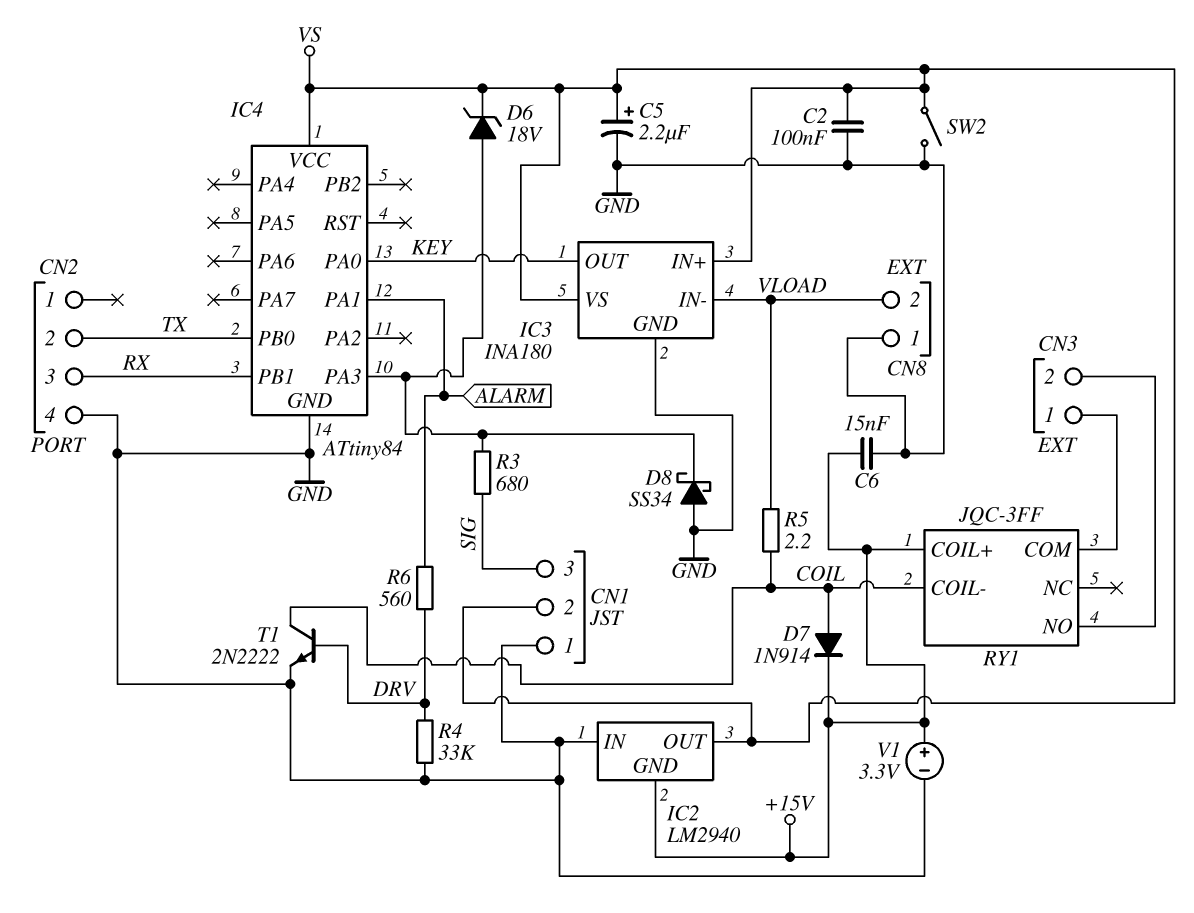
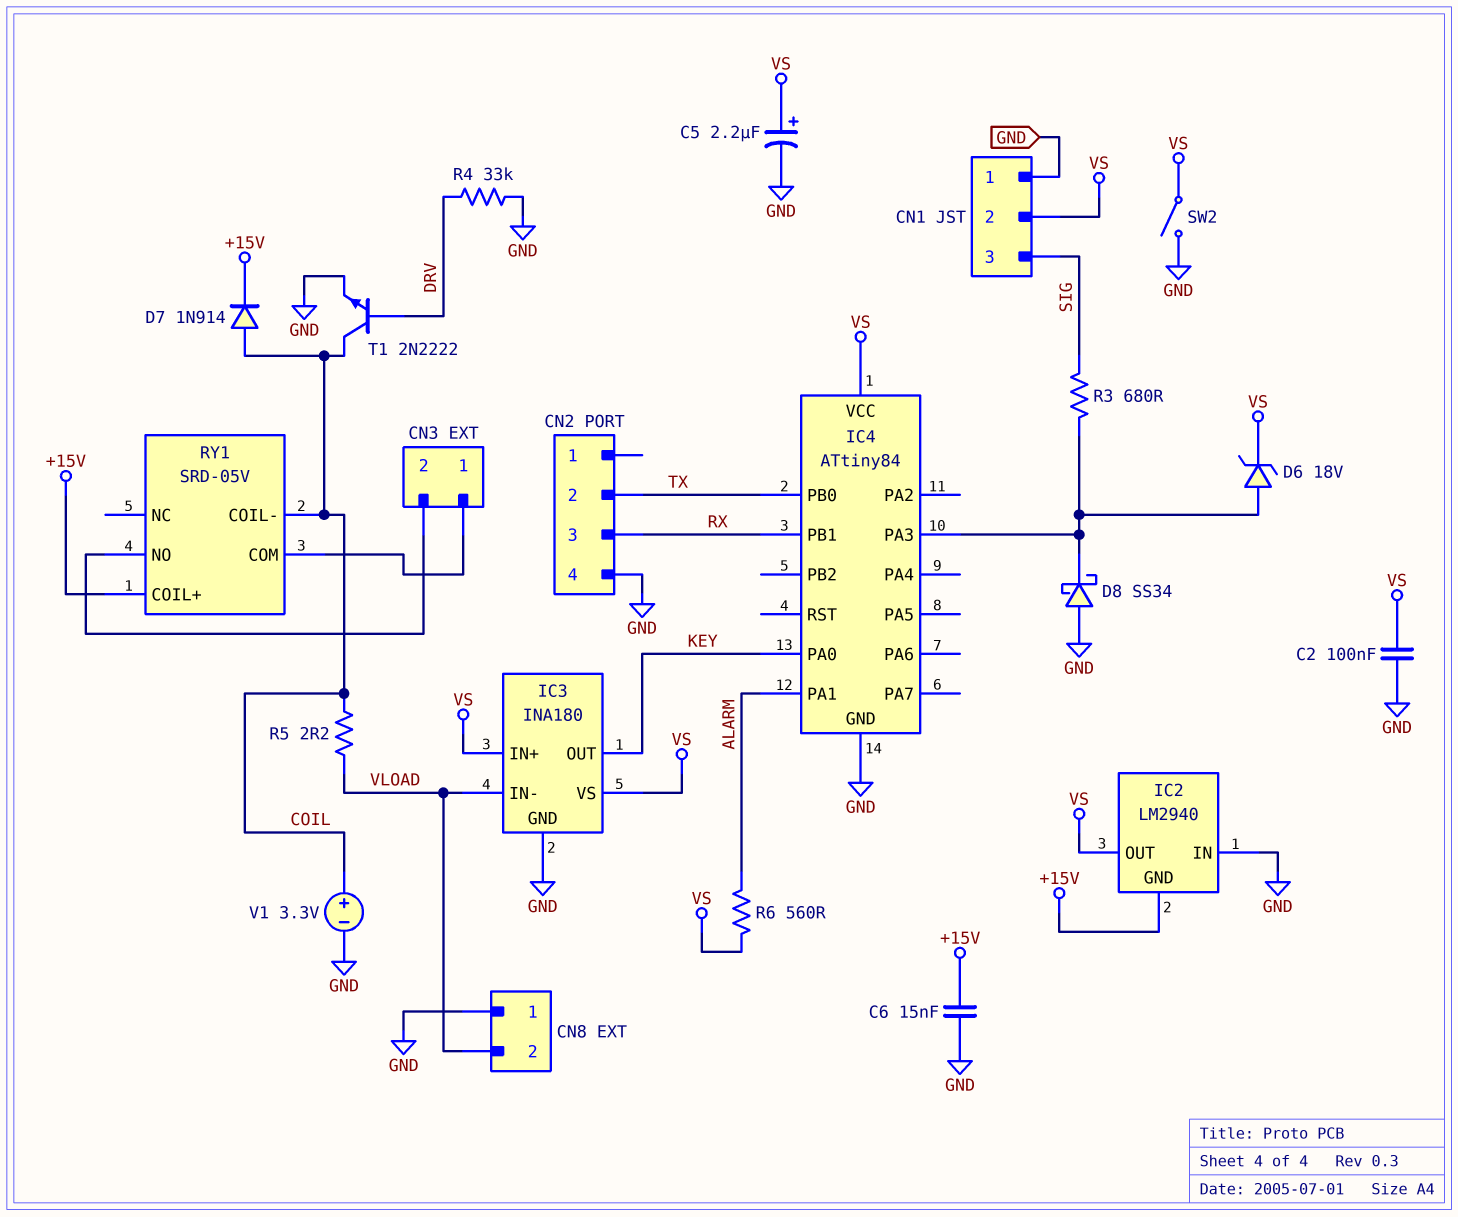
R6: 560 (ALARM, DRV) -> 560 (ALARM, VS)
RY1: JQC-3FF -> SRD-05V
V1: 3.3V (plus +15V, minus GND) -> 3.3V (plus COIL, minus GND)

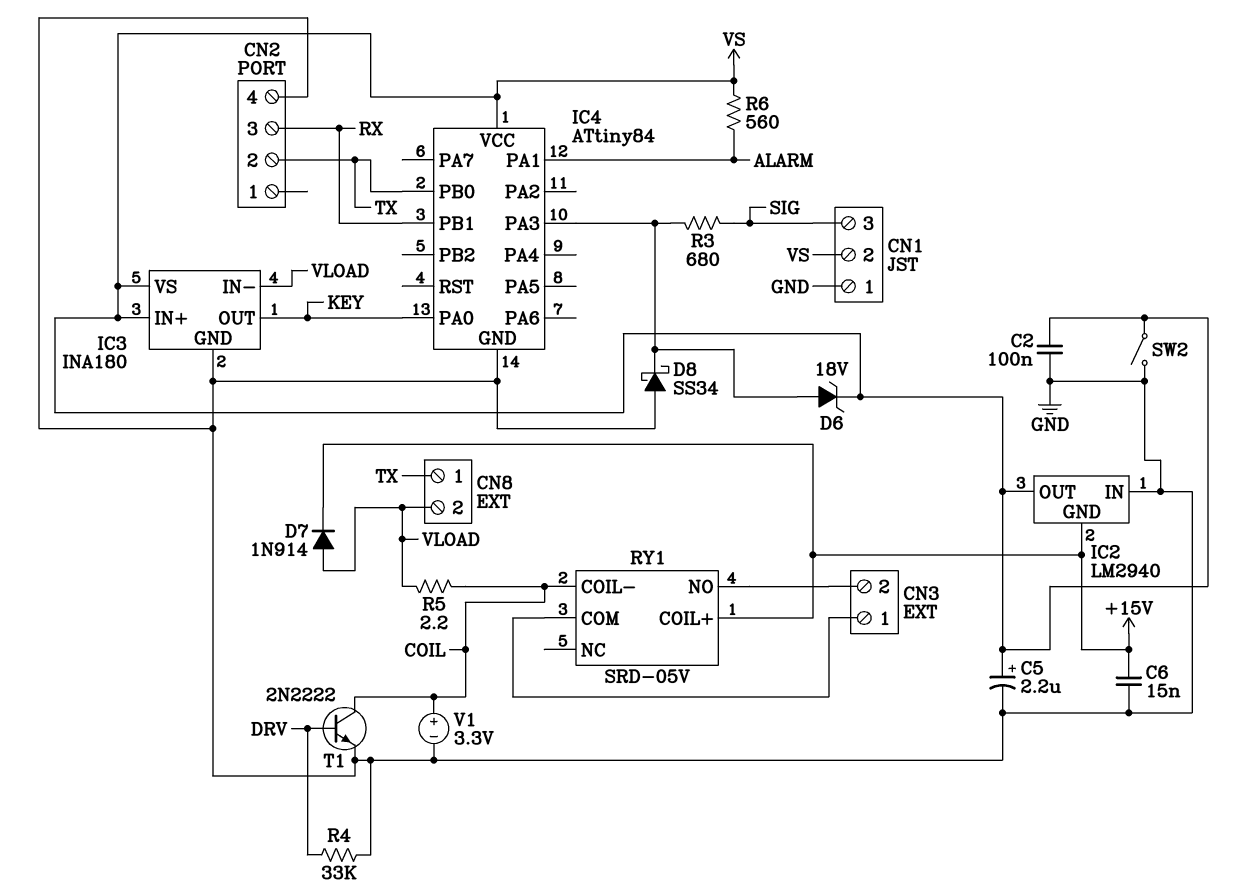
CN8 pin 1: GND -> TX
D7: diode 1N914 (A COIL, K +15V) -> diode 1N914 (A VLOAD, K +15V)

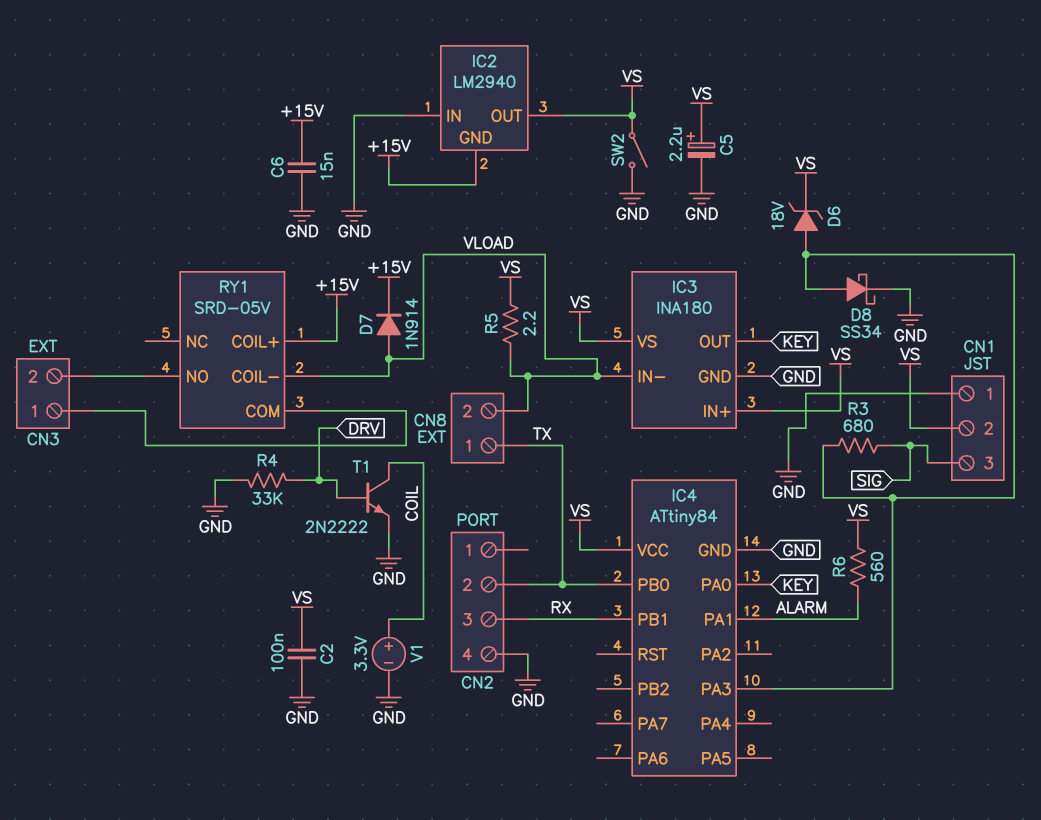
D8: schottky SS34 (A GND, K IC4/PA3) -> schottky SS34 (A IC4/PA3, K GND)
R5: 2.2 (COIL, VLOAD) -> 2.2 (VLOAD, VS)
RY1 pin COIL-: COIL -> VLOAD

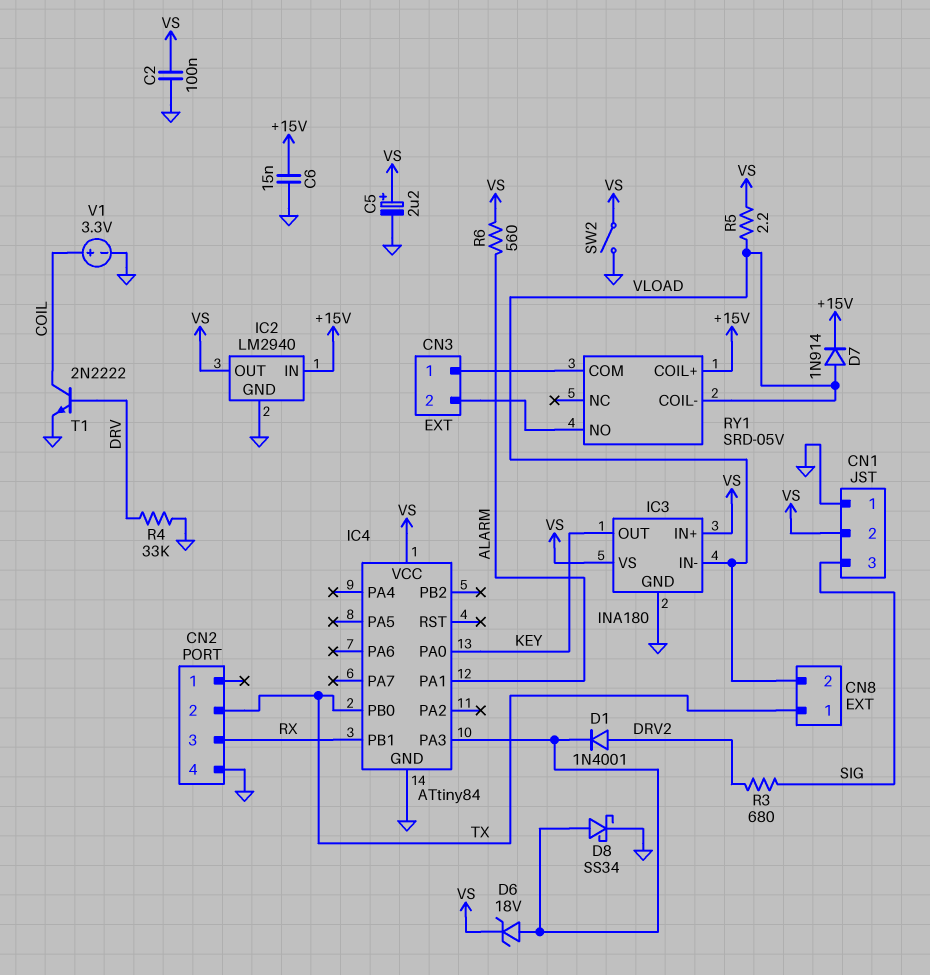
D1: none -> diode 1N4001 (A DRV2, K IC4/PA3)
IC2 pin GND: +15V -> GND
IC2 pin IN: GND -> +15V
R3: 680 (IC4/PA3, SIG) -> 680 (DRV2, SIG)

